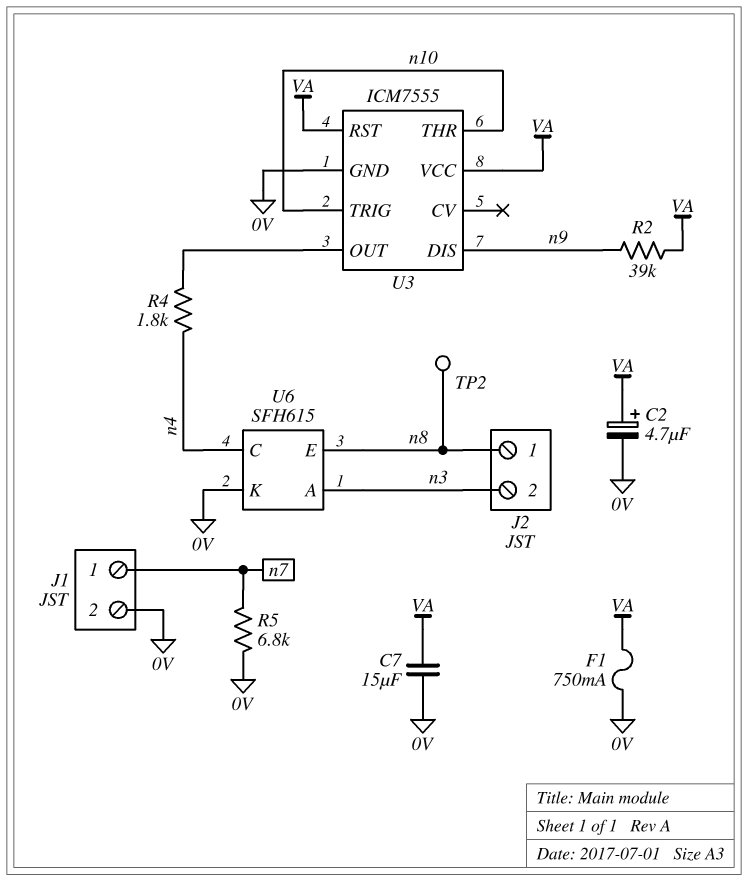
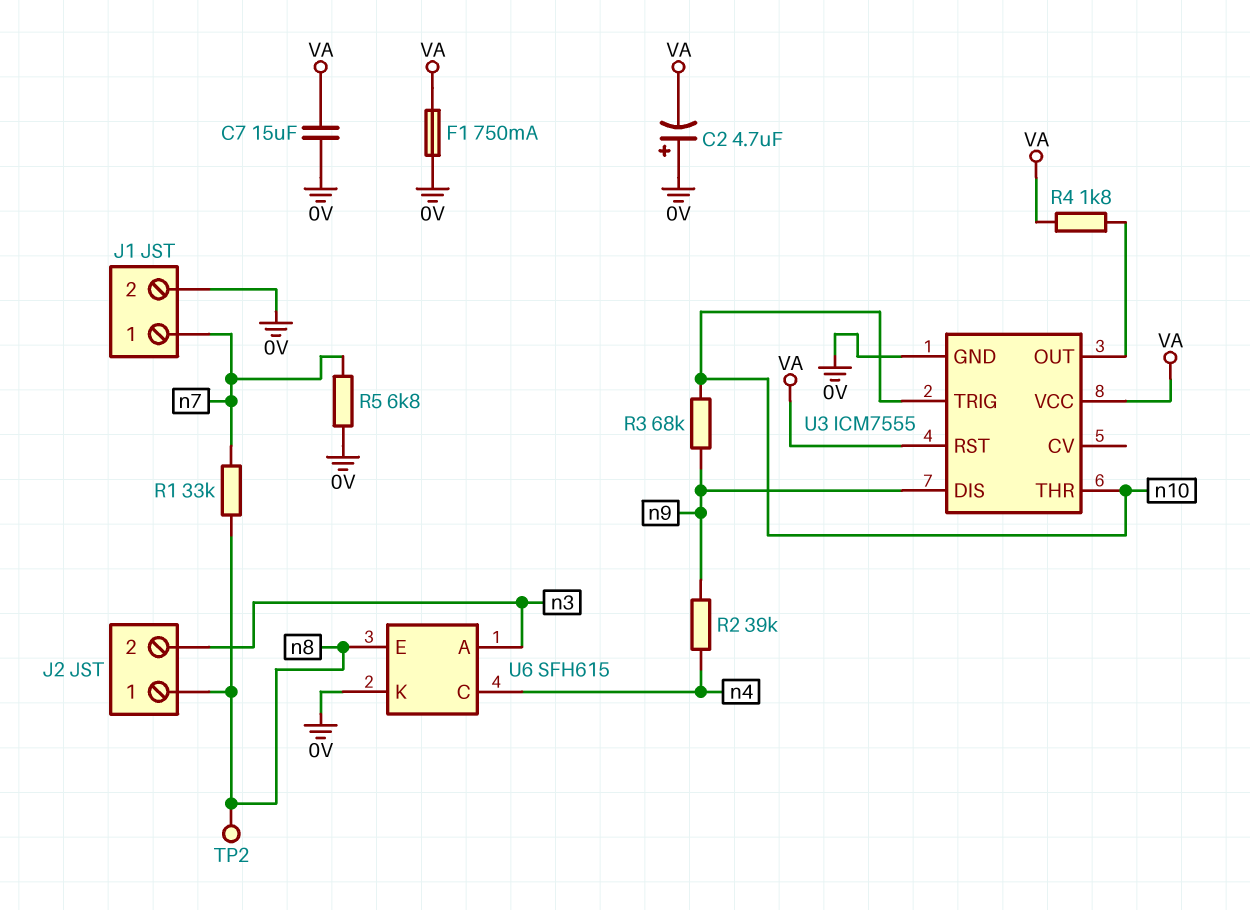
C2: 4.7uF (plus VA, minus 0V) -> 4.7uF (plus 0V, minus VA)
R1: none -> 33k (n7, n8)
R2: 39k (VA, n9) -> 39k (n4, n9)
R3: none -> 68k (n9, n10)
R4: 1.8k (U3/OUT, n4) -> 1.8k (U3/OUT, VA)

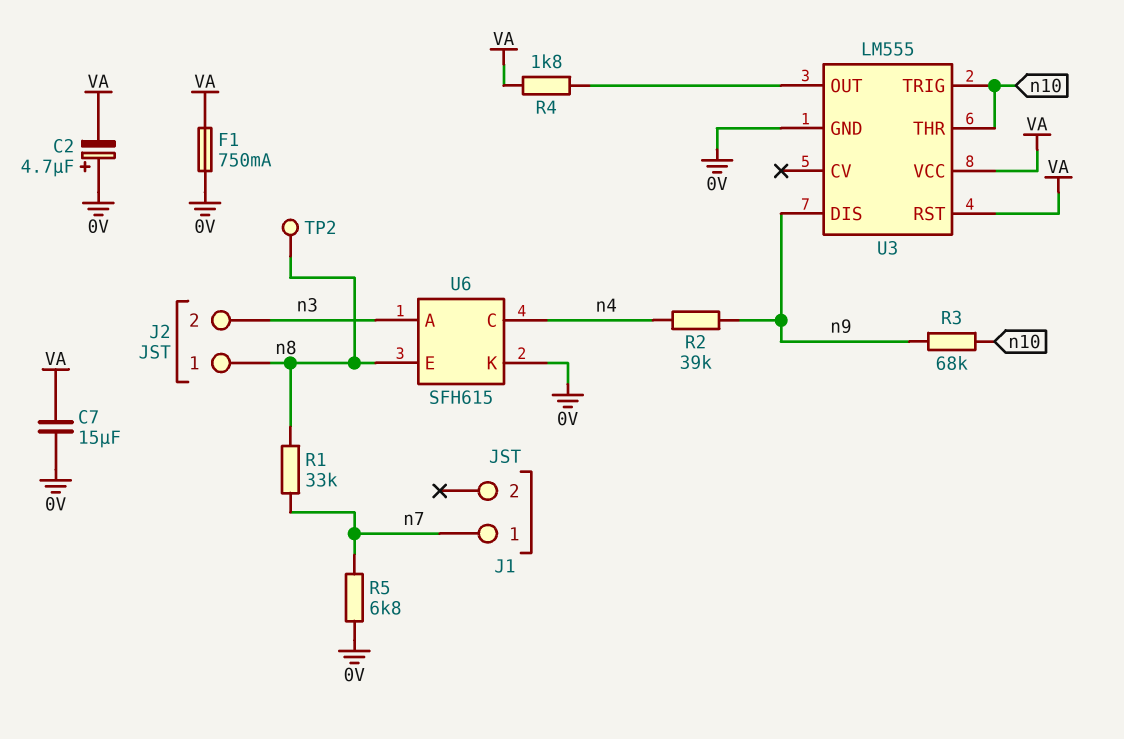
J1 pin 2: 0V -> none
U3: ICM7555 -> LM555

